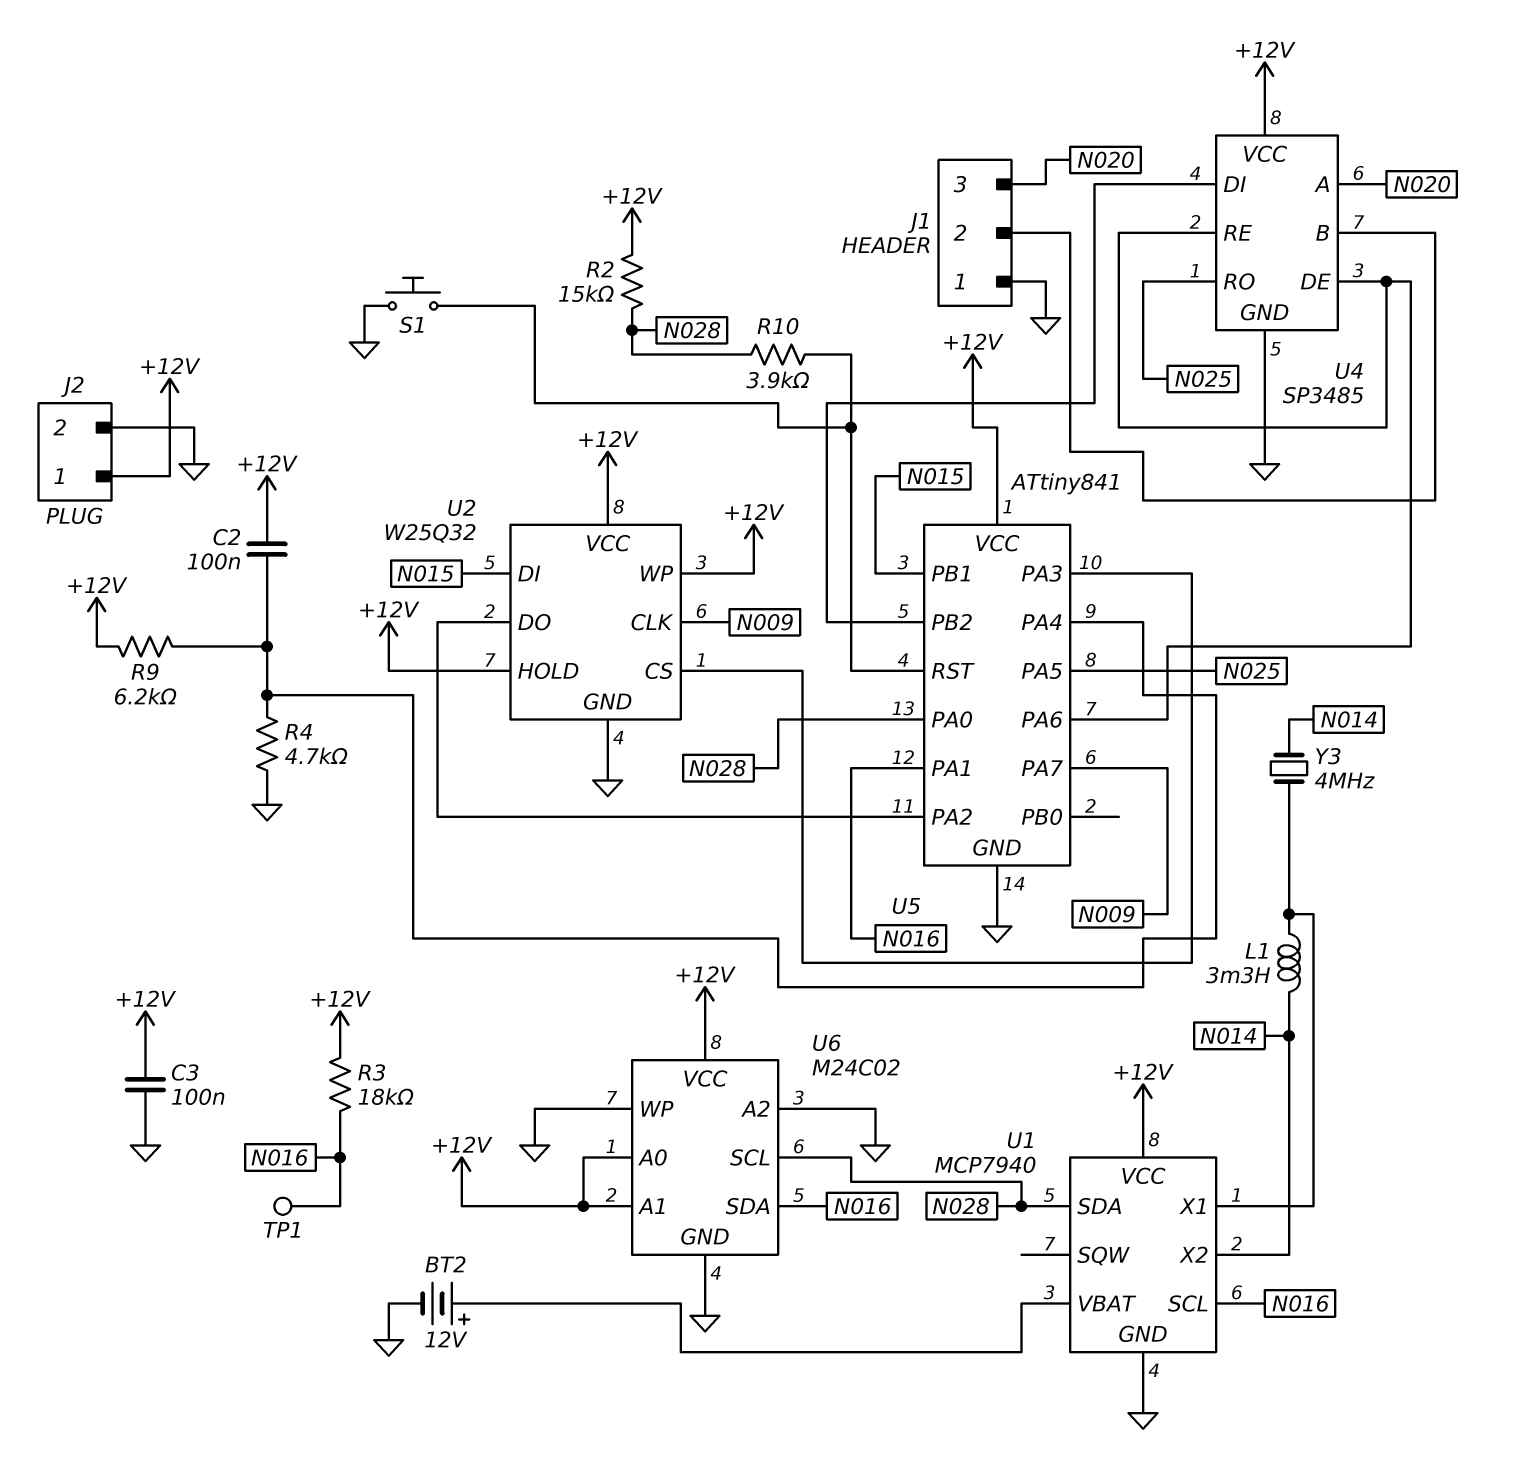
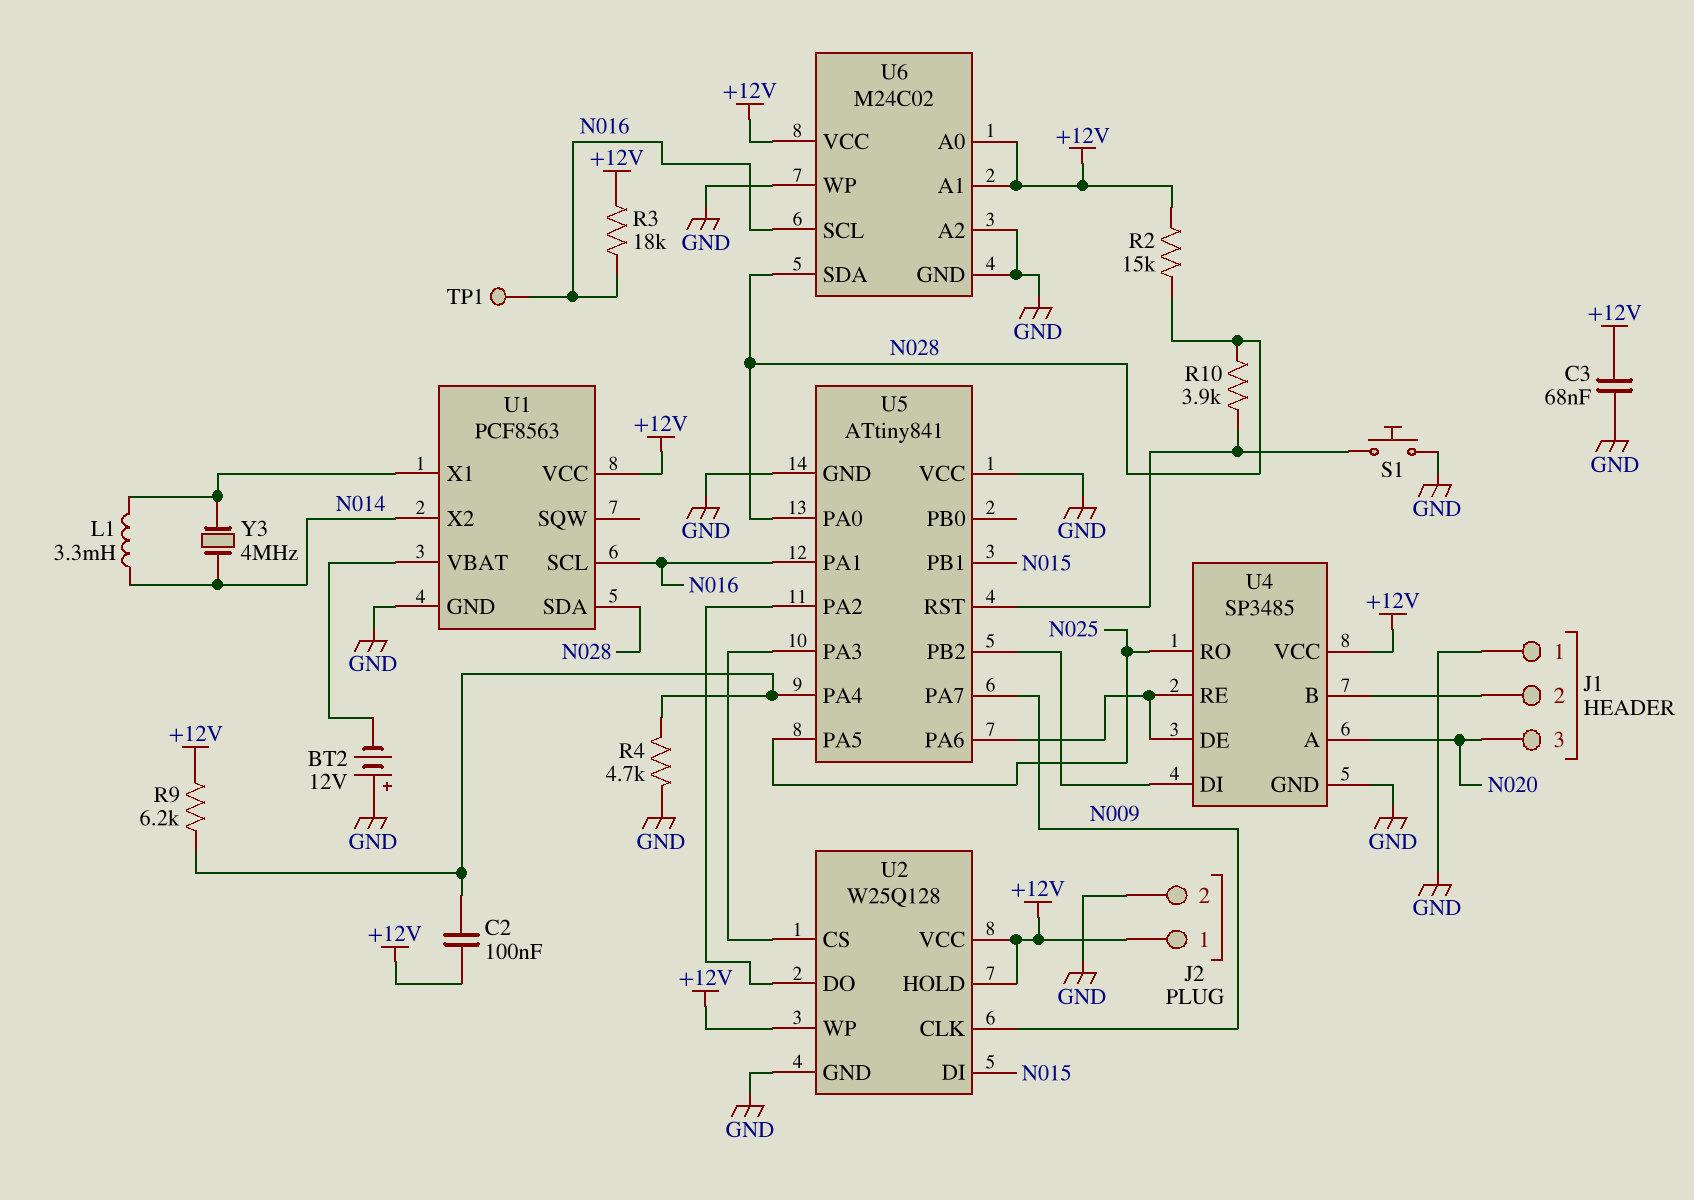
BT2: 12V (plus U1/VBAT, minus GND) -> 12V (plus GND, minus U1/VBAT)
C3: 100nF (+12V, GND) -> 68nF (+12V, GND)
U1: MCP7940 -> PCF8563
U2: W25Q32 -> W25Q128
U5 pin VCC: +12V -> GND
U6 pin SCL: N028 -> N016
U6 pin SDA: N016 -> N028

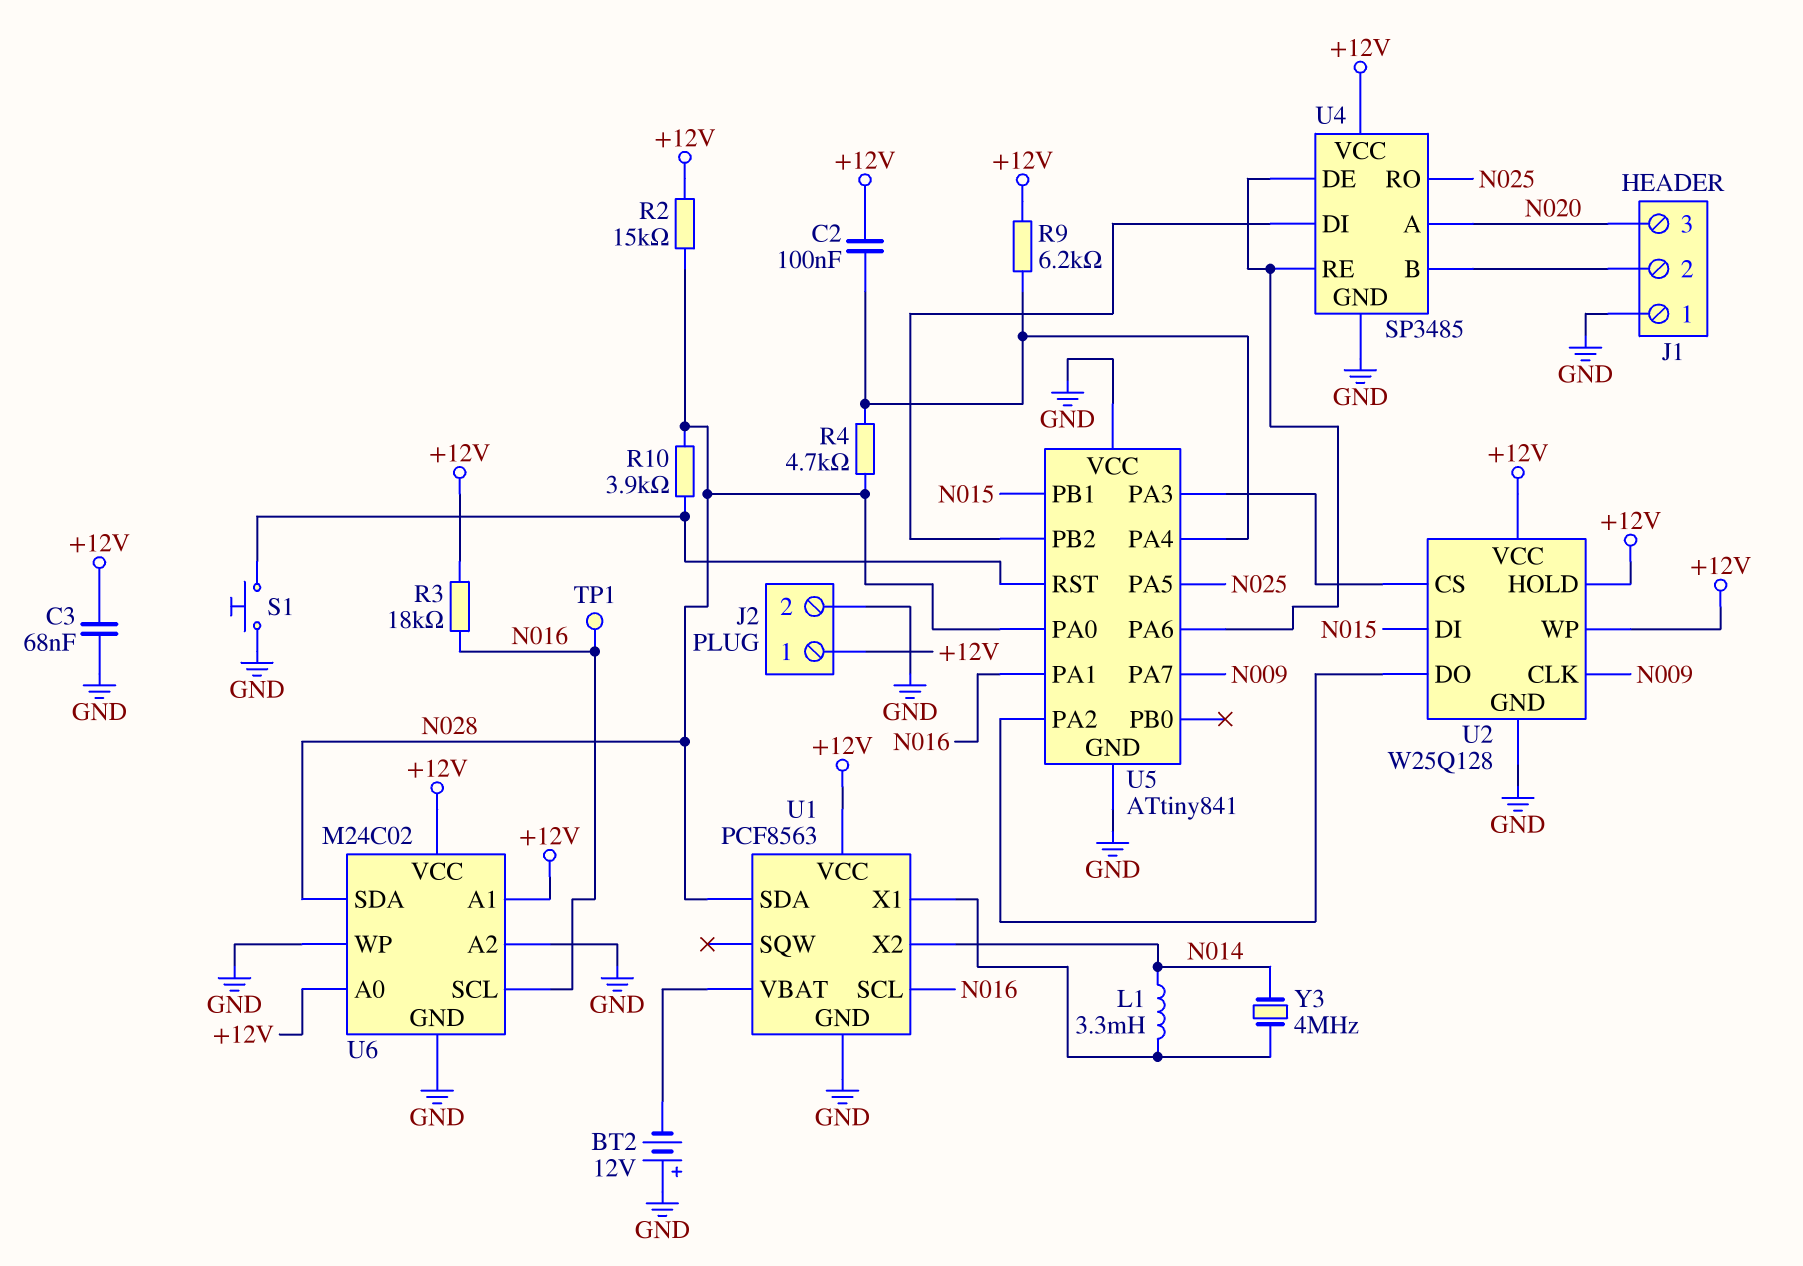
R4: 4.7k (GND, U5/PA4) -> 4.7k (N028, U5/PA4)

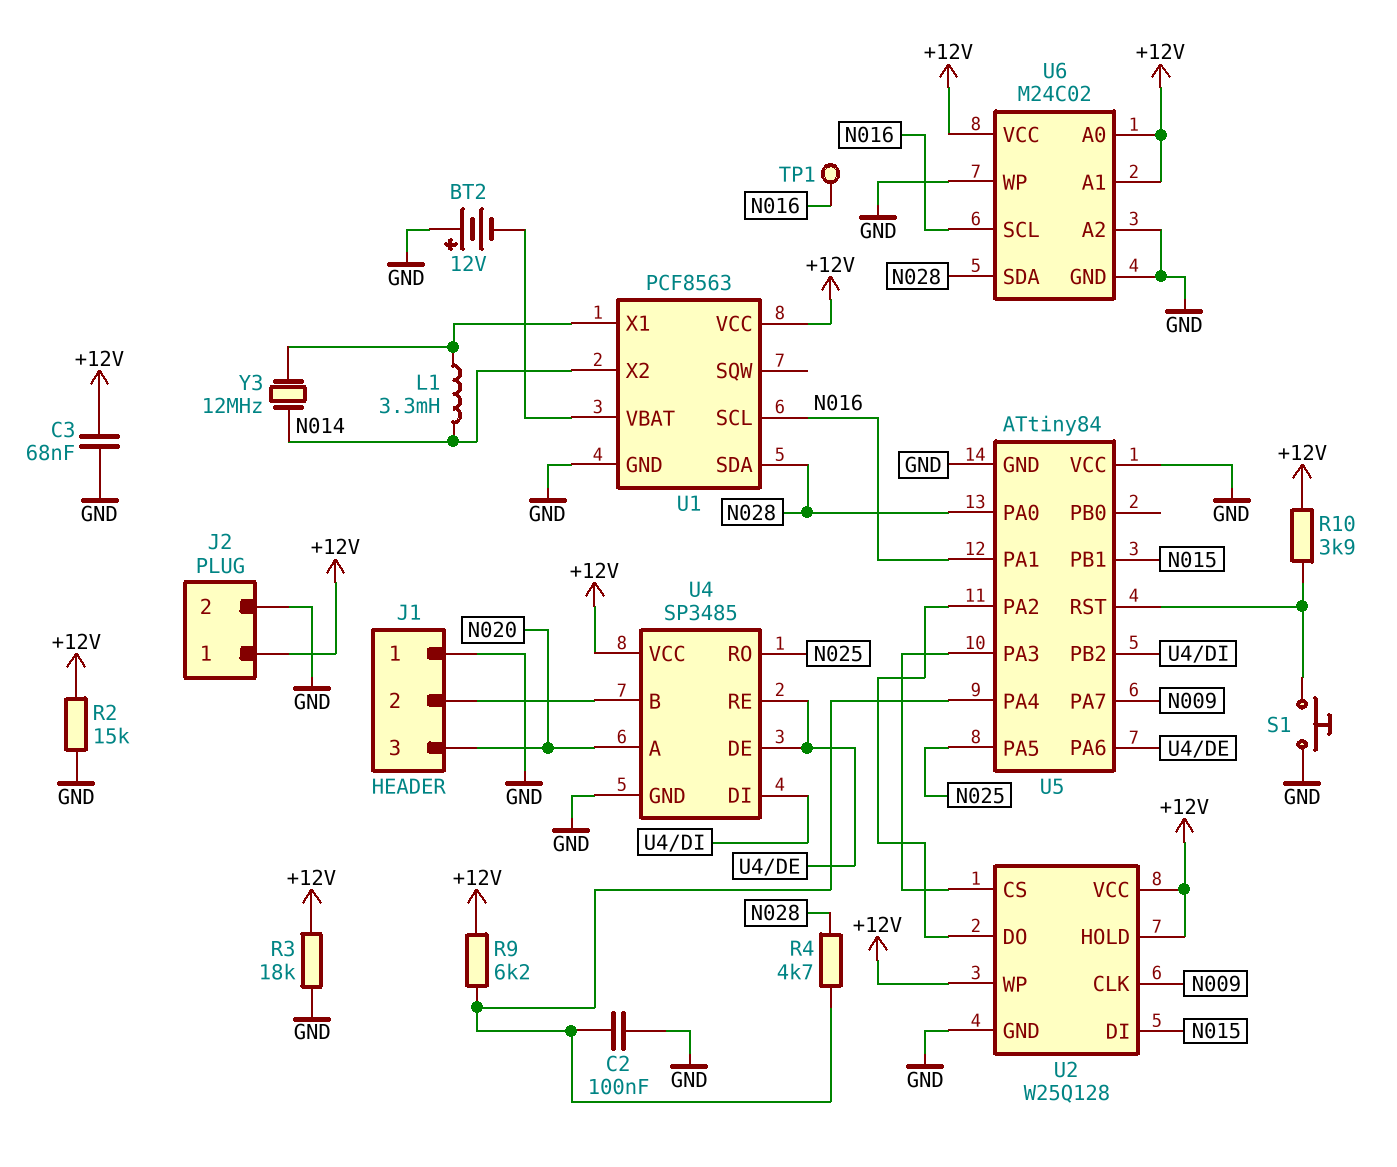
C2: 100nF (+12V, U5/PA4) -> 100nF (GND, U5/PA4)
R2: 15k (+12V, N028) -> 15k (+12V, GND)
R3: 18k (+12V, N016) -> 18k (+12V, GND)
R10: 3.9k (N028, U5/RST) -> 3.9k (+12V, U5/RST)
U5: ATtiny841 -> ATtiny84
Y3: 4MHz (N014, U1/X1) -> 12MHz (N014, U1/X1)

